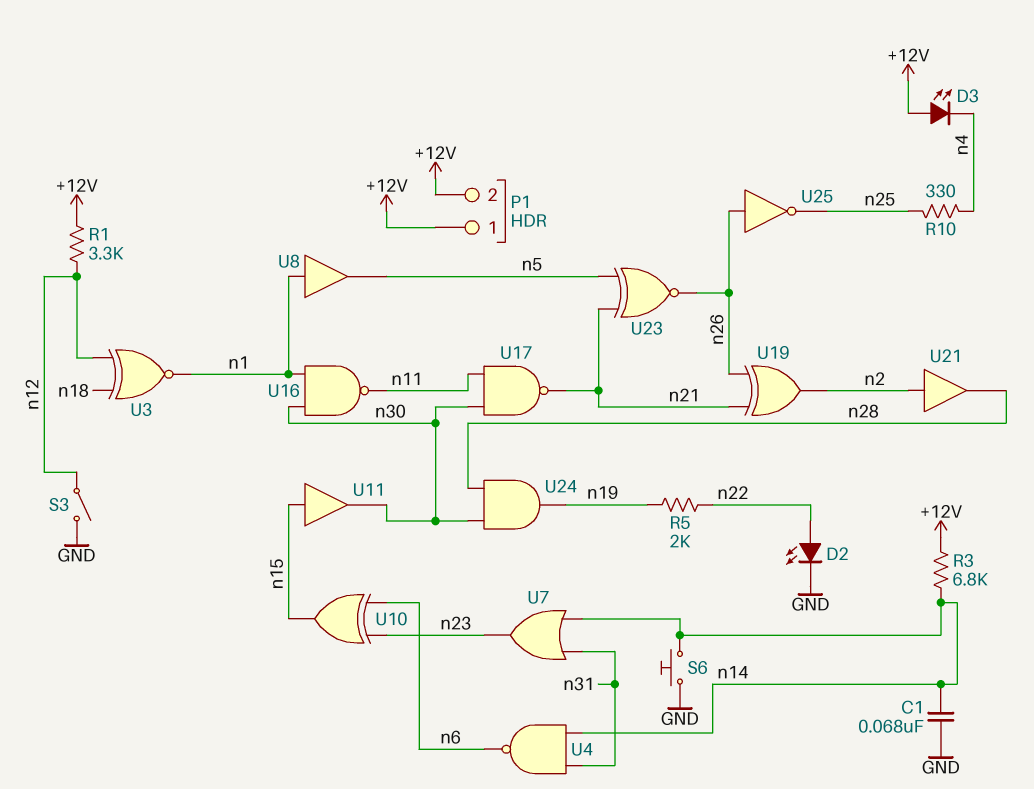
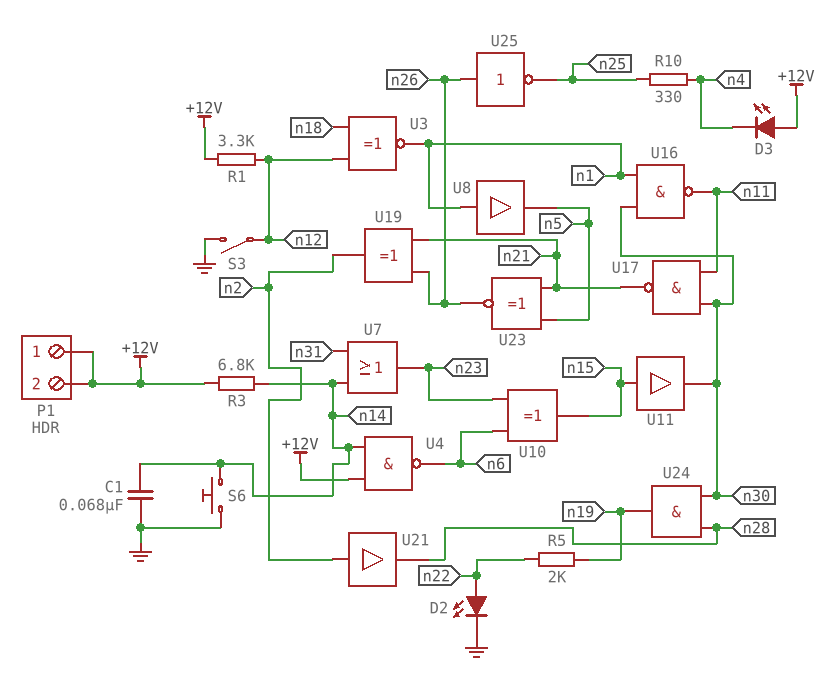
U4: NAND (in n14, in n31, out n6) -> NAND (in +12V, in n14, out n6)

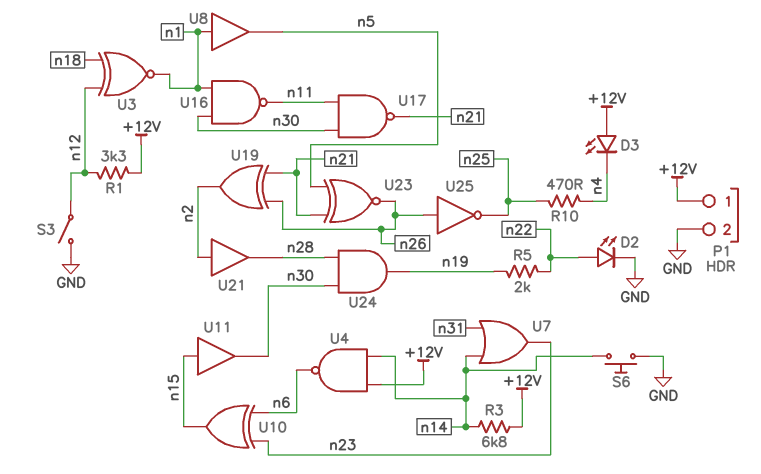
C1: 68nF (GND, n14) -> none
P1 pin 2: +12V -> GND
R10: 330 (n4, n25) -> 470 (n4, n25)

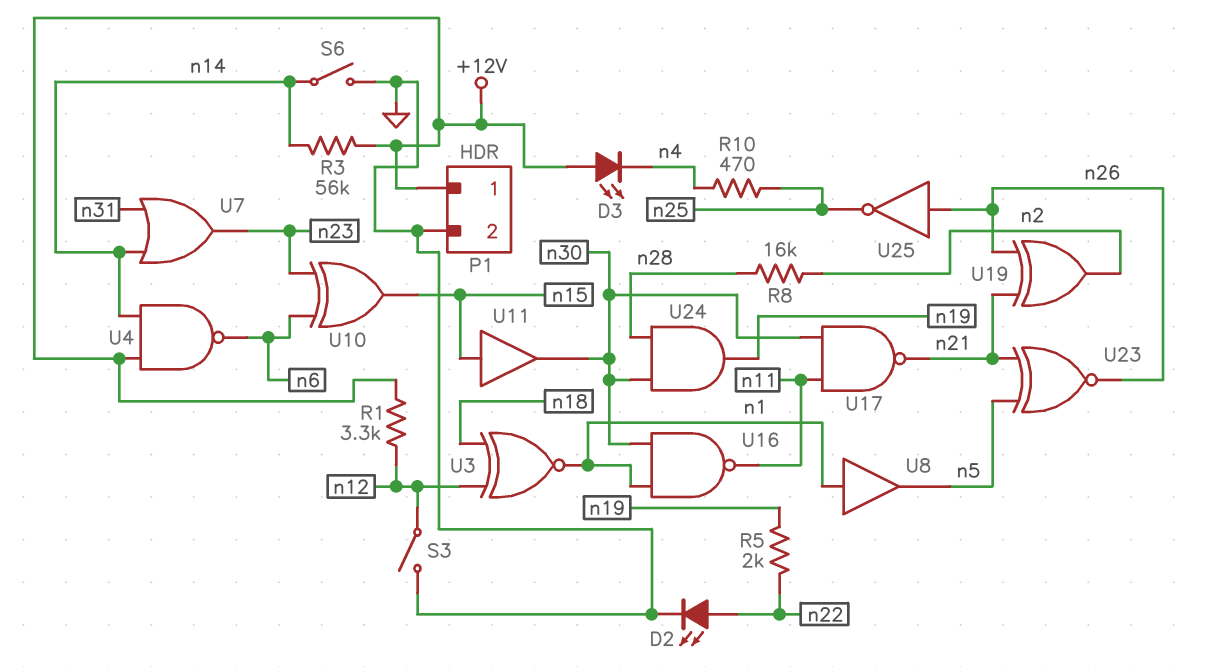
R3: 6.8k (+12V, n14) -> 56k (+12V, n14)
R8: none -> 16k (n2, n28)
S6: button (GND, n14) -> switch (GND, n14)
U21: buffer (in n2, out n28) -> none

